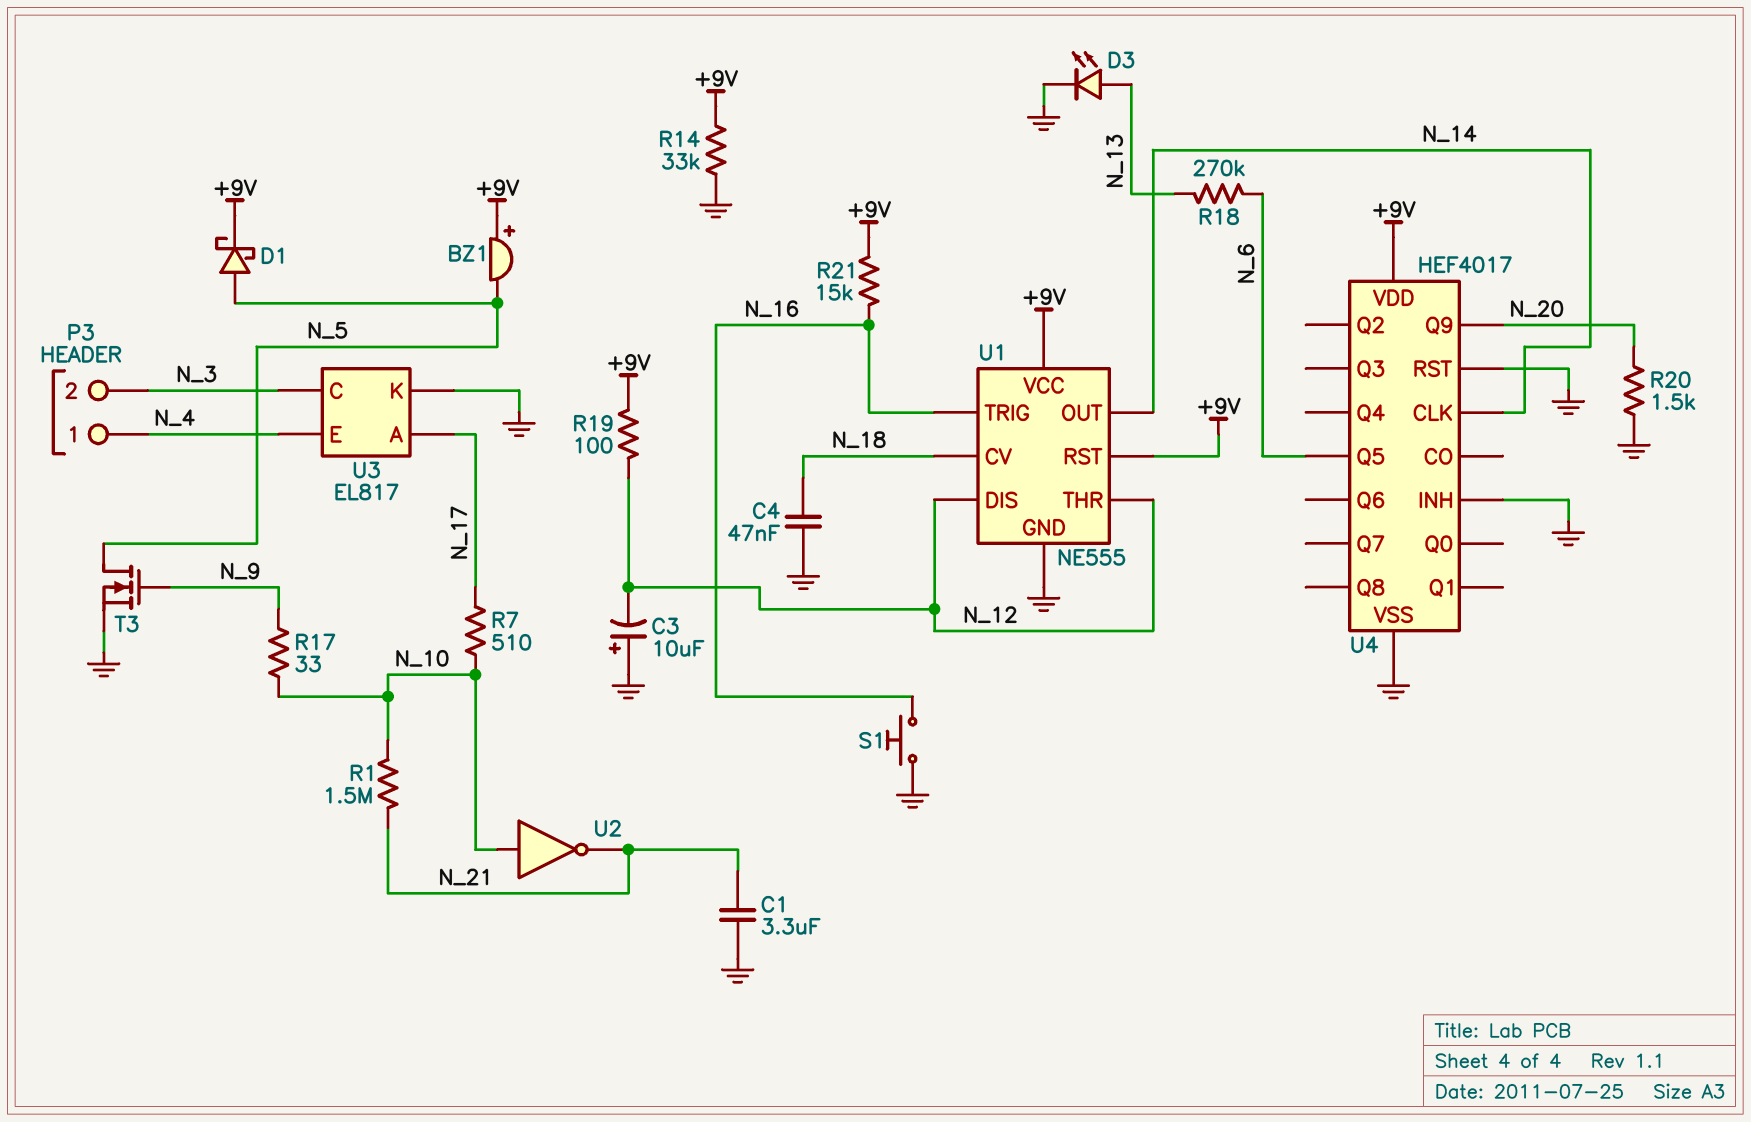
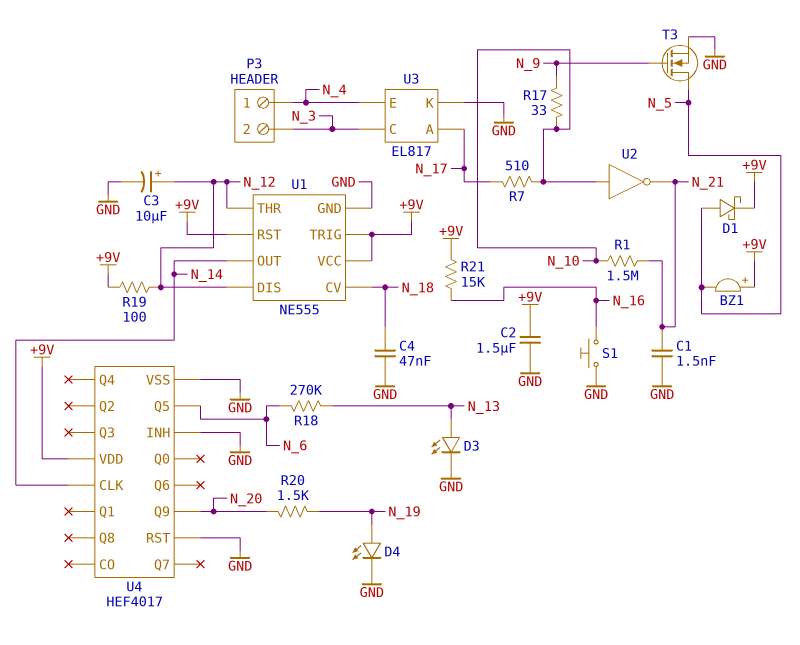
C1: 3.3uF (GND, N_21) -> 1.5nF (GND, N_21)
C2: none -> 1.5uF (+9V, GND)
C3: 10uF (plus GND, minus N_12) -> 10uF (plus N_12, minus GND)
D4: none -> LED (A N_19, K GND)
R14: 33k (+9V, GND) -> none
R20: 1.5k (GND, N_20) -> 1.5k (N_19, N_20)
U1 pin TRIG: N_16 -> +9V

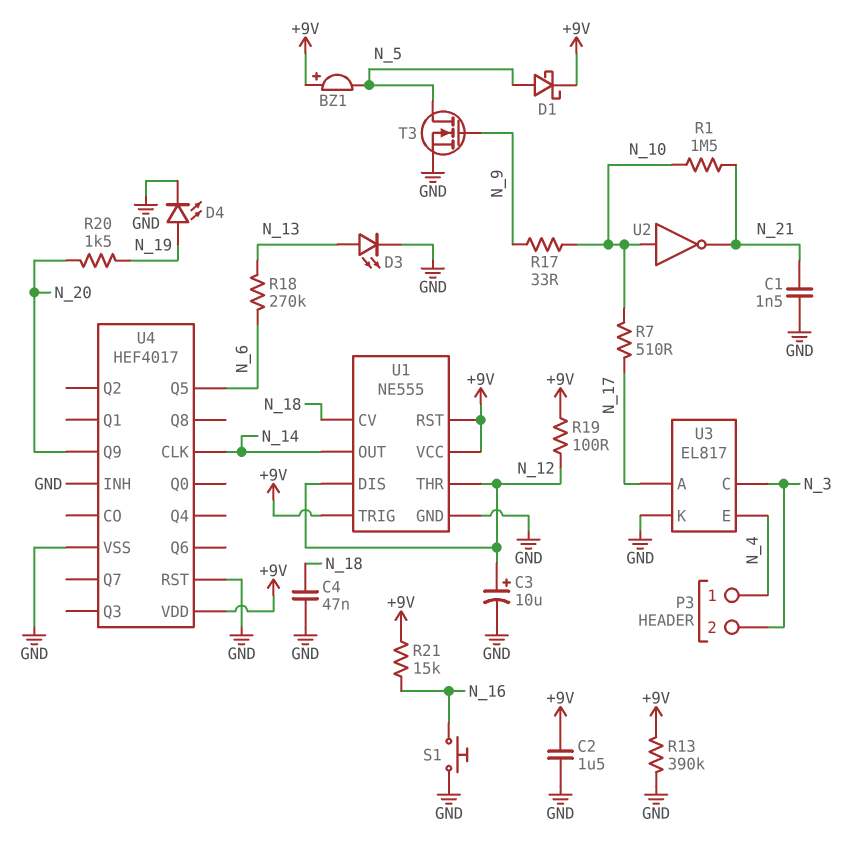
R13: none -> 390k (+9V, GND)

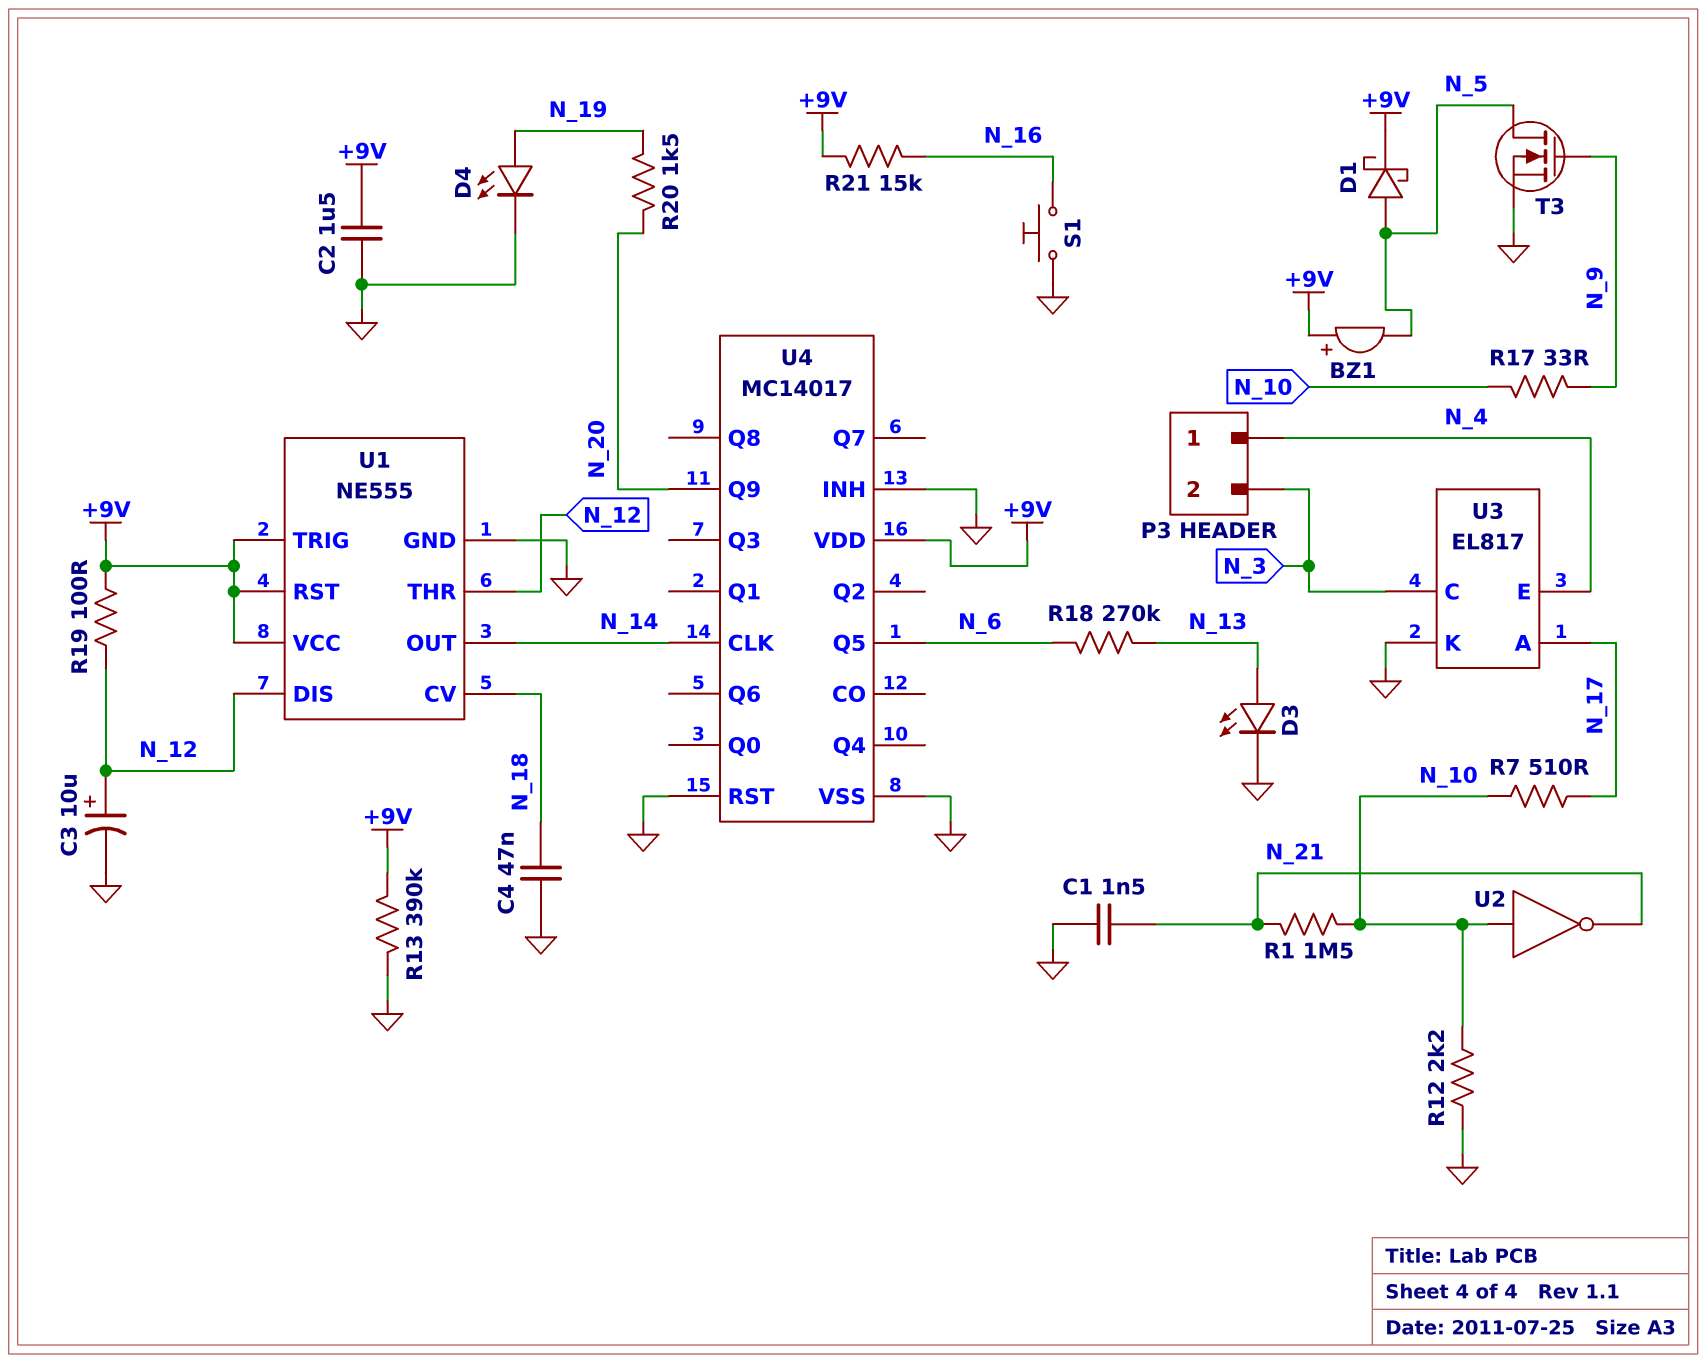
R12: none -> 2.2k (GND, N_10)
U4: HEF4017 -> MC14017

